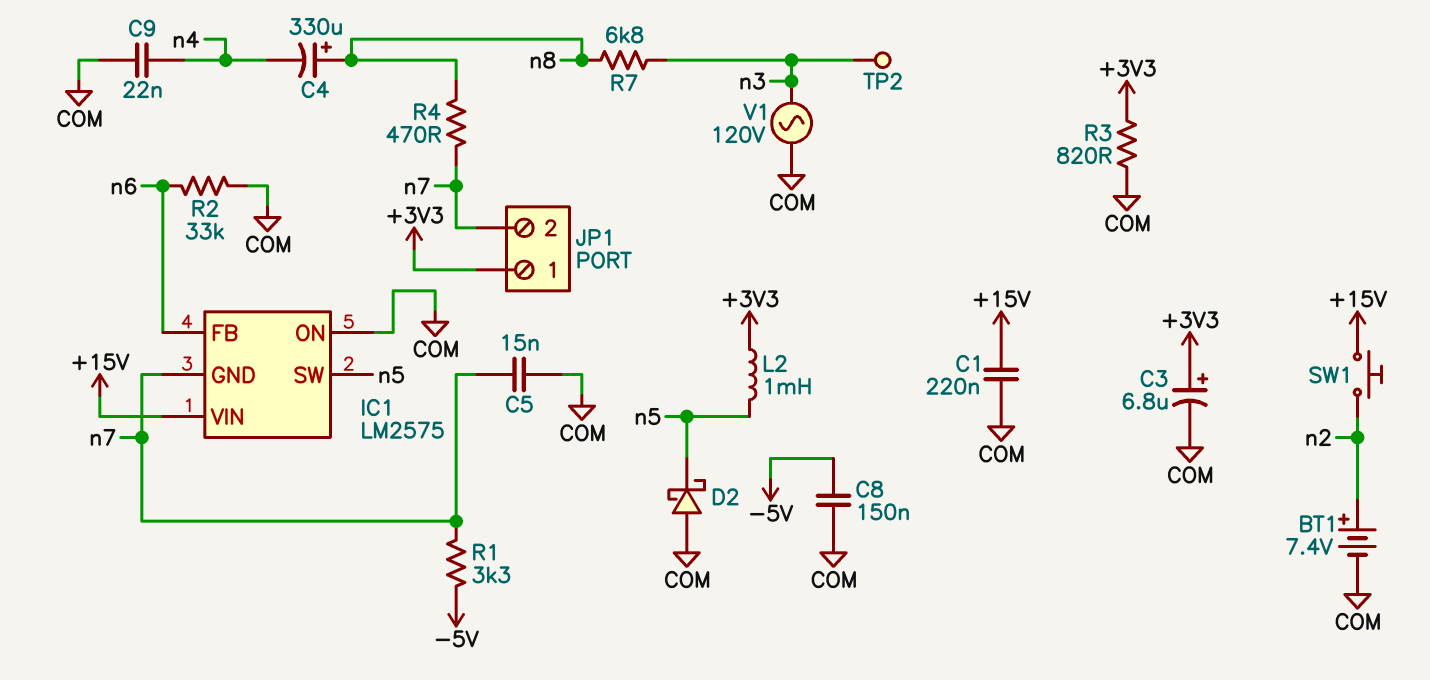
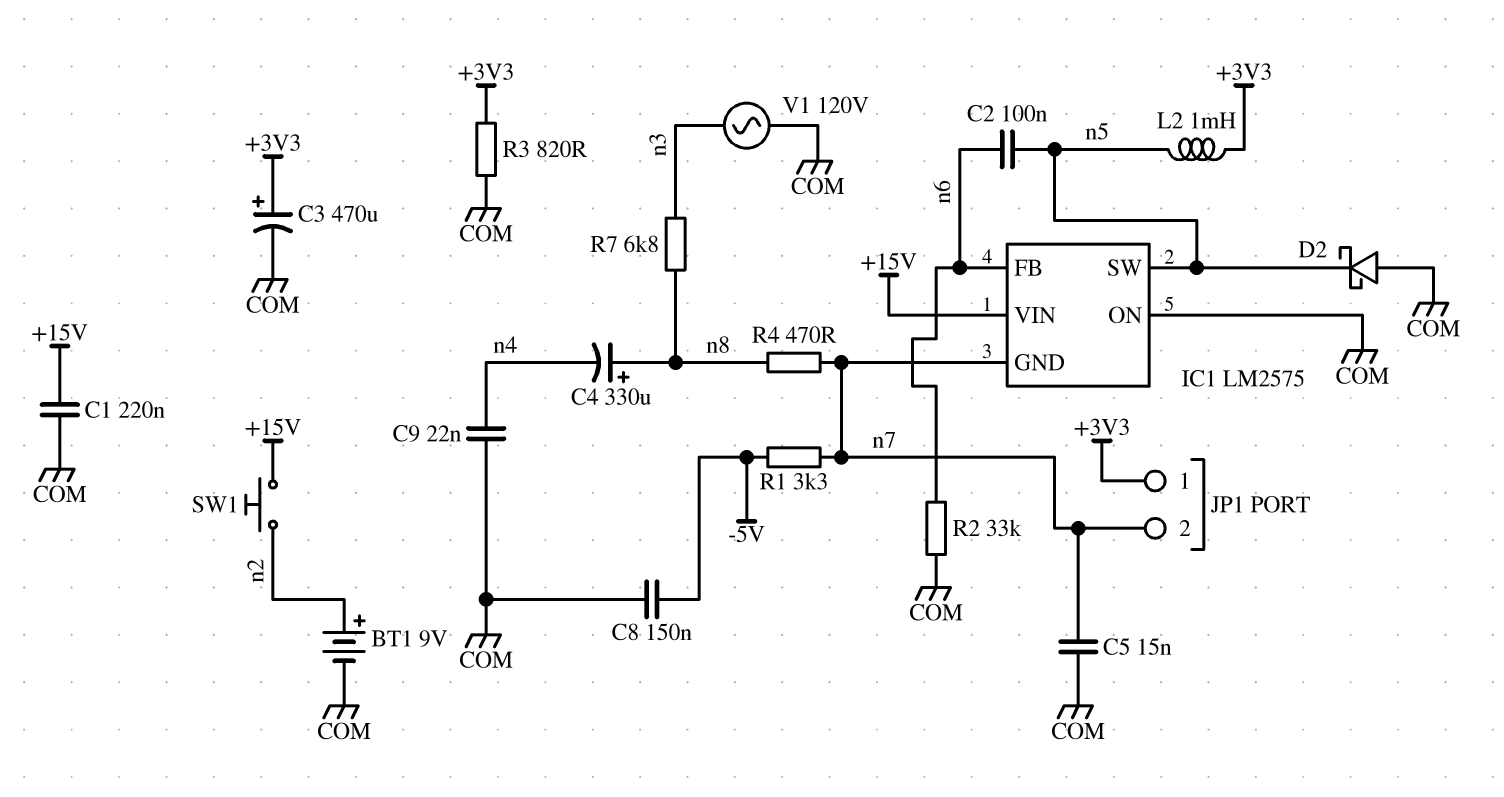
BT1: 7.4V (plus n2, minus COM) -> 9V (plus n2, minus COM)
C2: none -> 100nF (n5, n6)
C3: 6.8uF (plus +3V3, minus COM) -> 470uF (plus +3V3, minus COM)
TP2: test point (n3) -> none

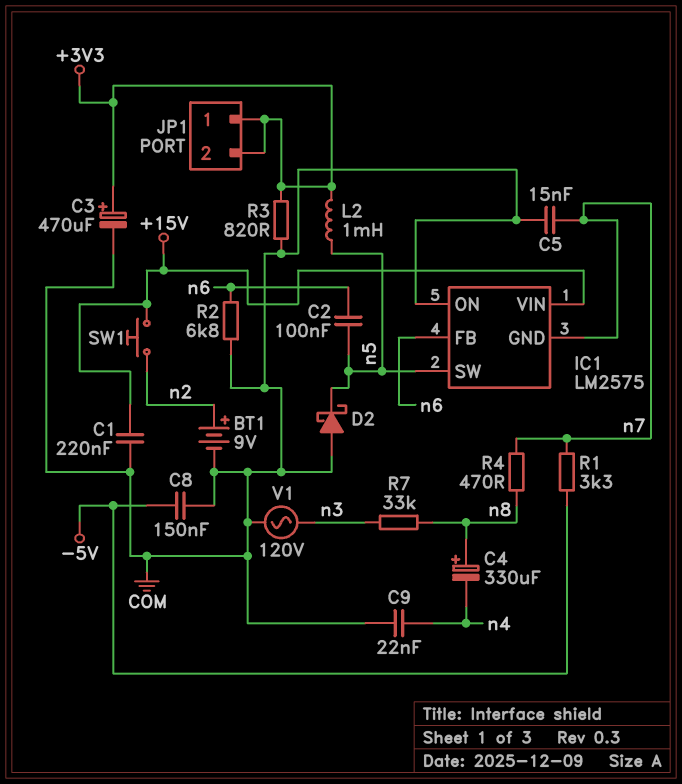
JP1 pin 2: n7 -> +3V3
R2: 33k (COM, n6) -> 6.8k (COM, n6)
R7: 6.8k (n3, n8) -> 33k (n3, n8)

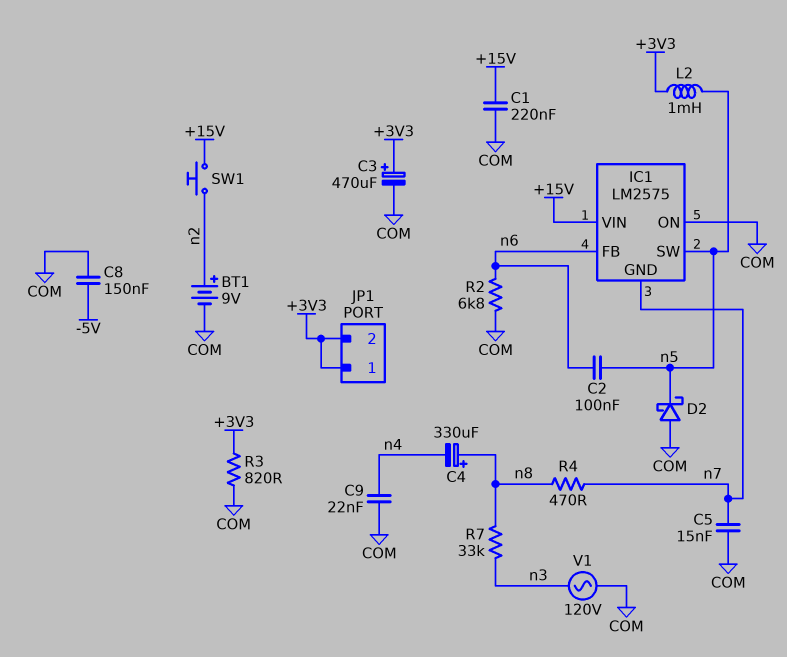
R1: 3.3k (-5V, n7) -> none

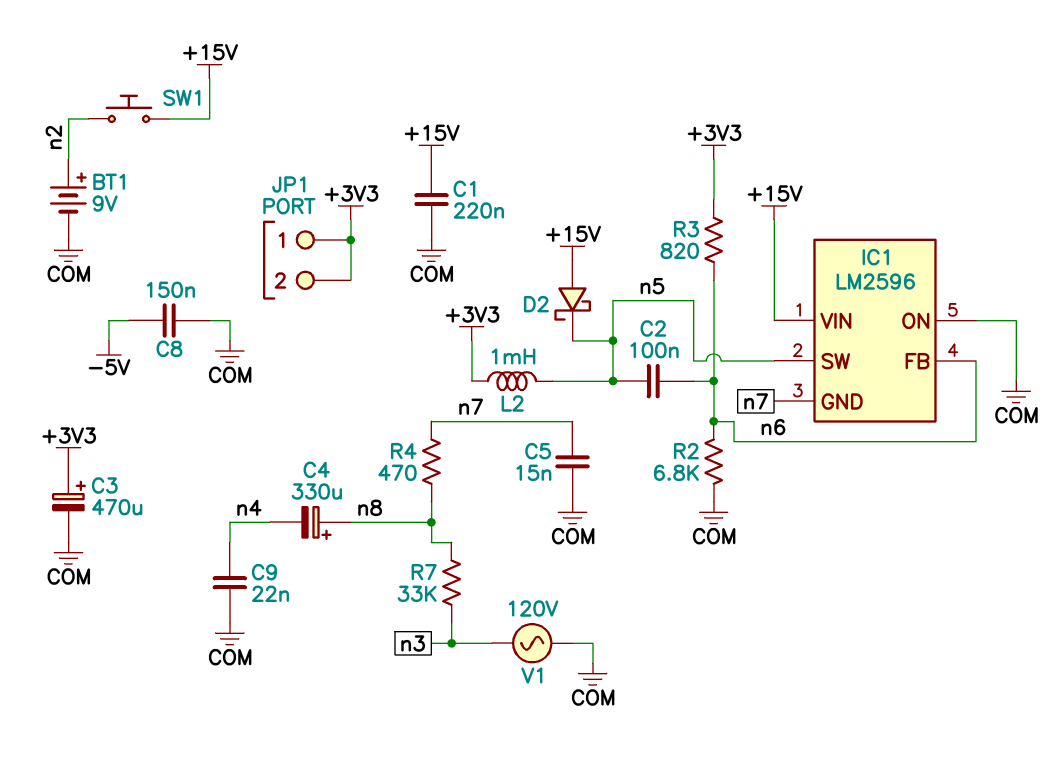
D2: schottky (A COM, K n5) -> schottky (A +15V, K n5)
IC1: LM2575 -> LM2596
R3: 820 (+3V3, COM) -> 820 (+3V3, n6)

